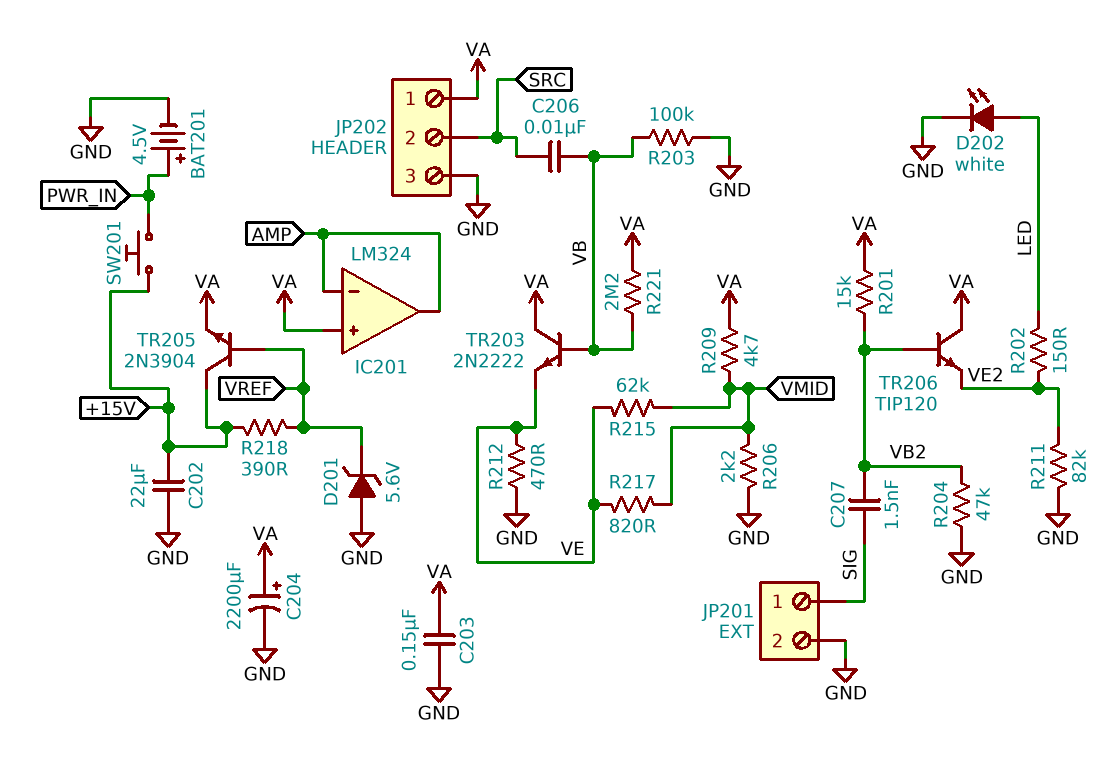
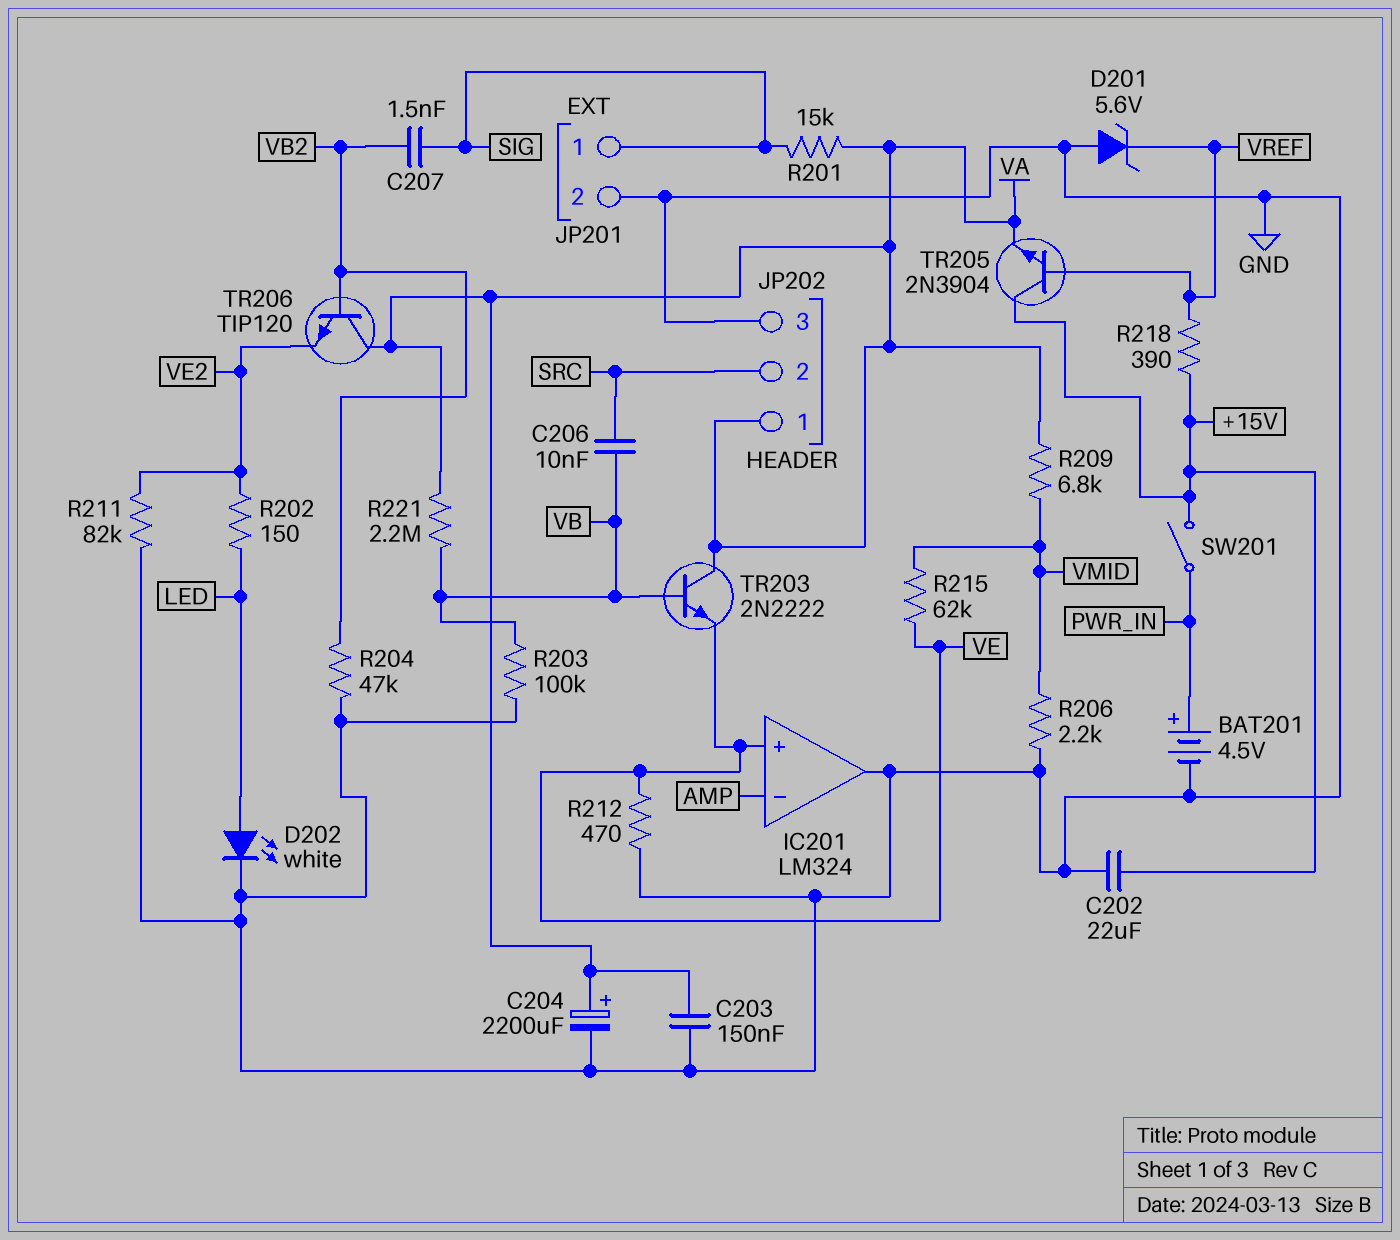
IC201 pin in+: VA -> VE
IC201 pin out: AMP -> GND
R201: 15k (VA, VB2) -> 15k (SIG, VA)
R209: 4.7k (VA, VMID) -> 6.8k (VA, VMID)
R217: 820 (VE, VMID) -> none
SW201: button (+15V, PWR_IN) -> switch (+15V, PWR_IN)

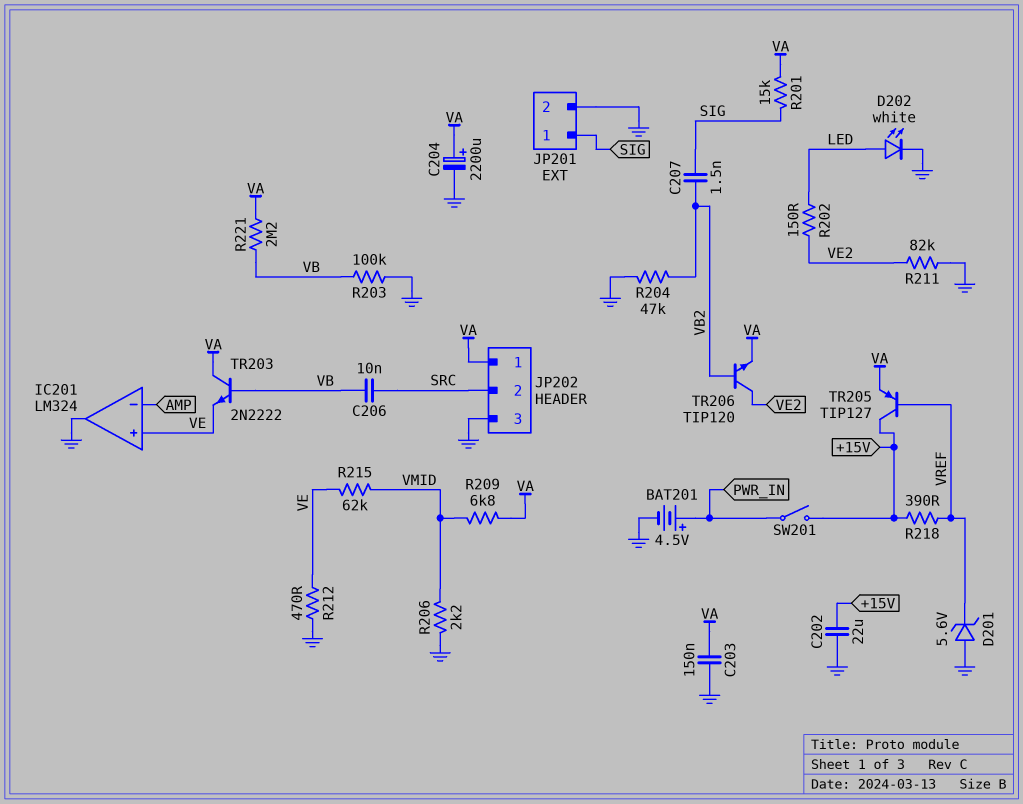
TR205: NPN 2N3904 (B VREF, C +15V, E VA) -> PNP TIP127 (B VREF, C +15V, E VA)
TR206: NPN TIP120 (B VB2, C VA, E VE2) -> NPN TIP120 (B VB2, C VE2, E VA)

